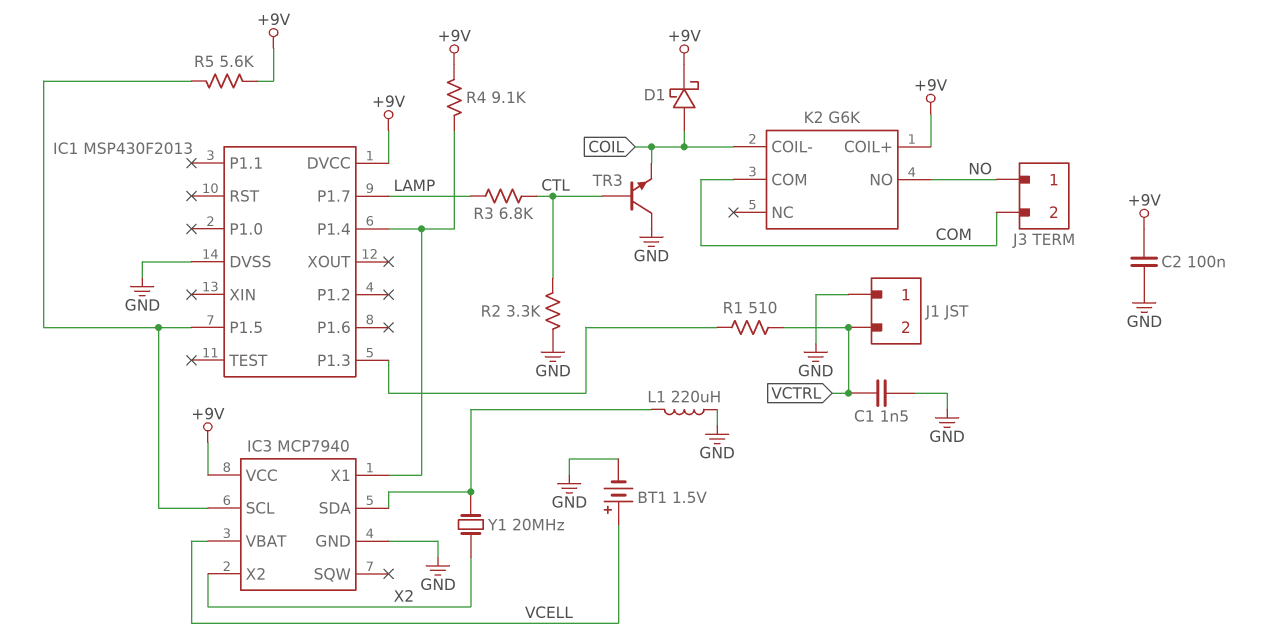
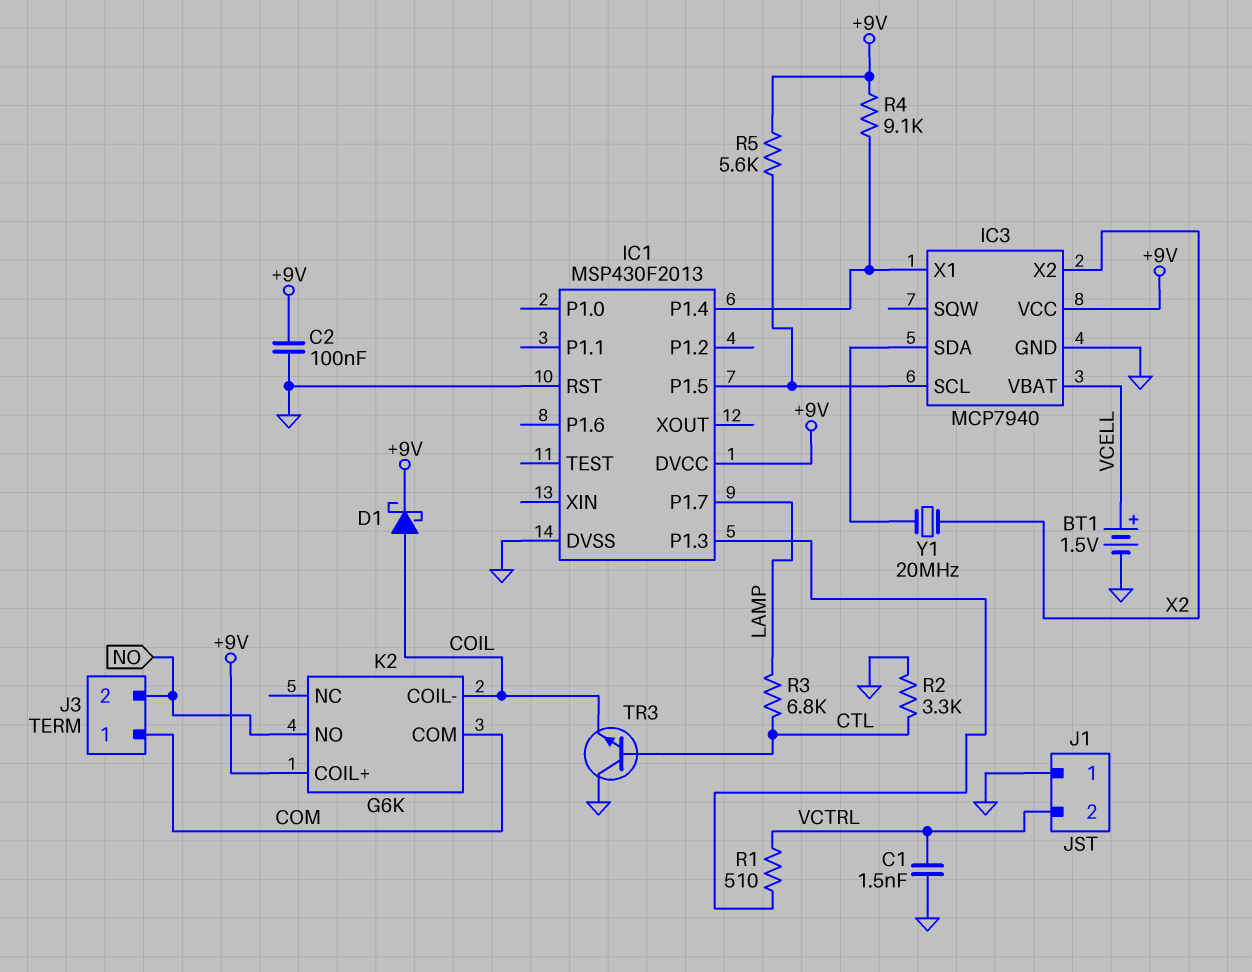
IC1 pin RST: none -> GND
J3 pin 1: NO -> COM
J3 pin 2: COM -> NO
L1: 220uH (GND, IC3/SDA) -> none

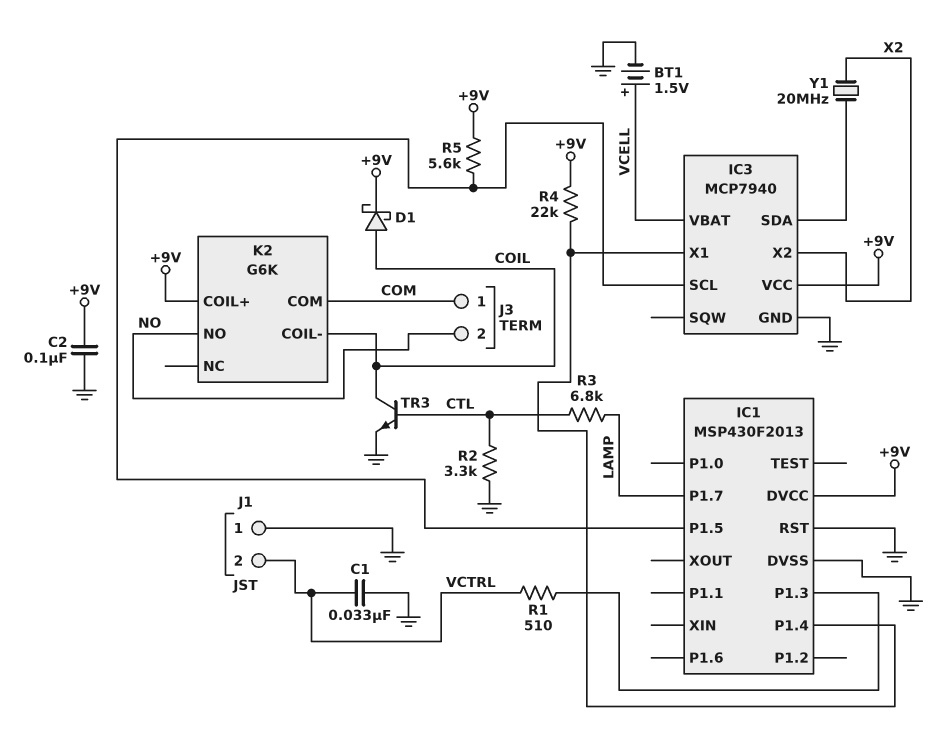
C1: 1.5nF (GND, VCTRL) -> 33nF (GND, VCTRL)
R4: 9.1k (+9V, IC1/P1.4) -> 22k (+9V, IC1/P1.4)
TR3: NPN (B CTL, C GND, E COIL) -> NPN (B CTL, C COIL, E GND)

